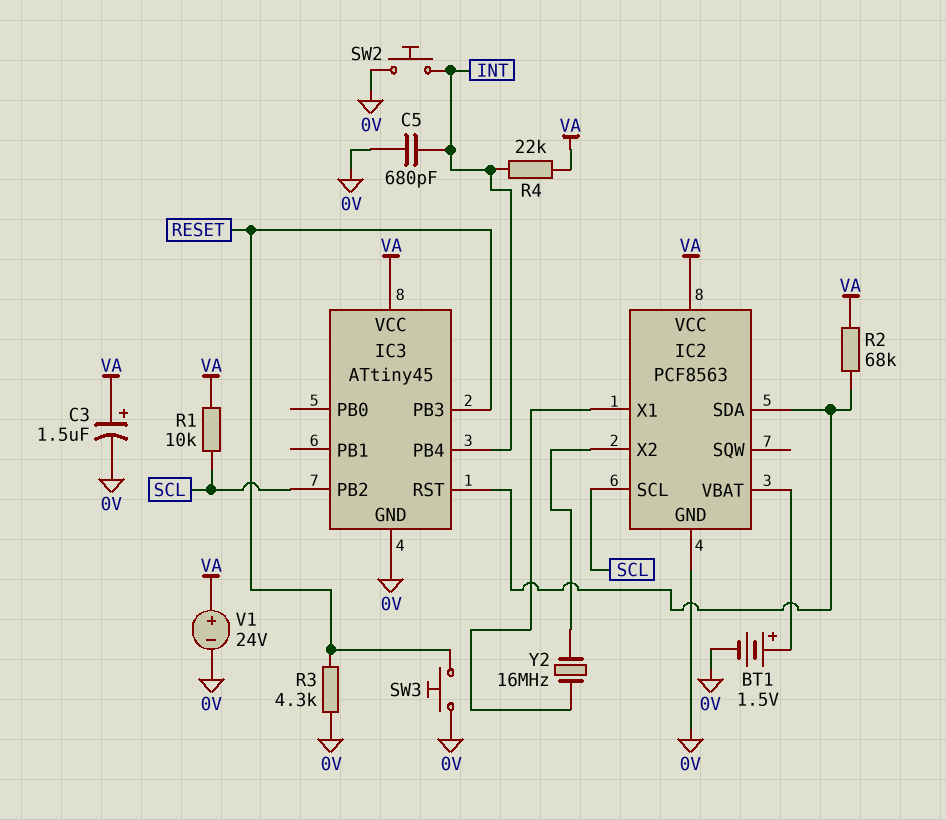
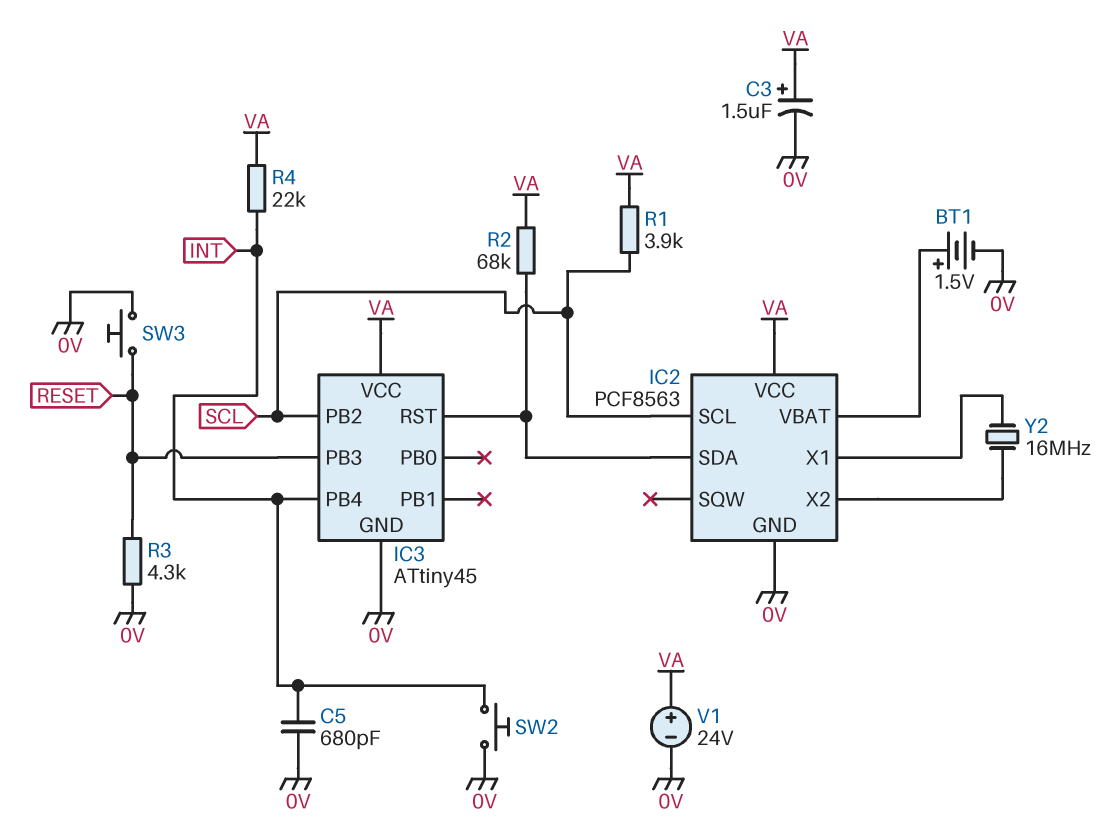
R1: 10k (SCL, VA) -> 3.9k (SCL, VA)

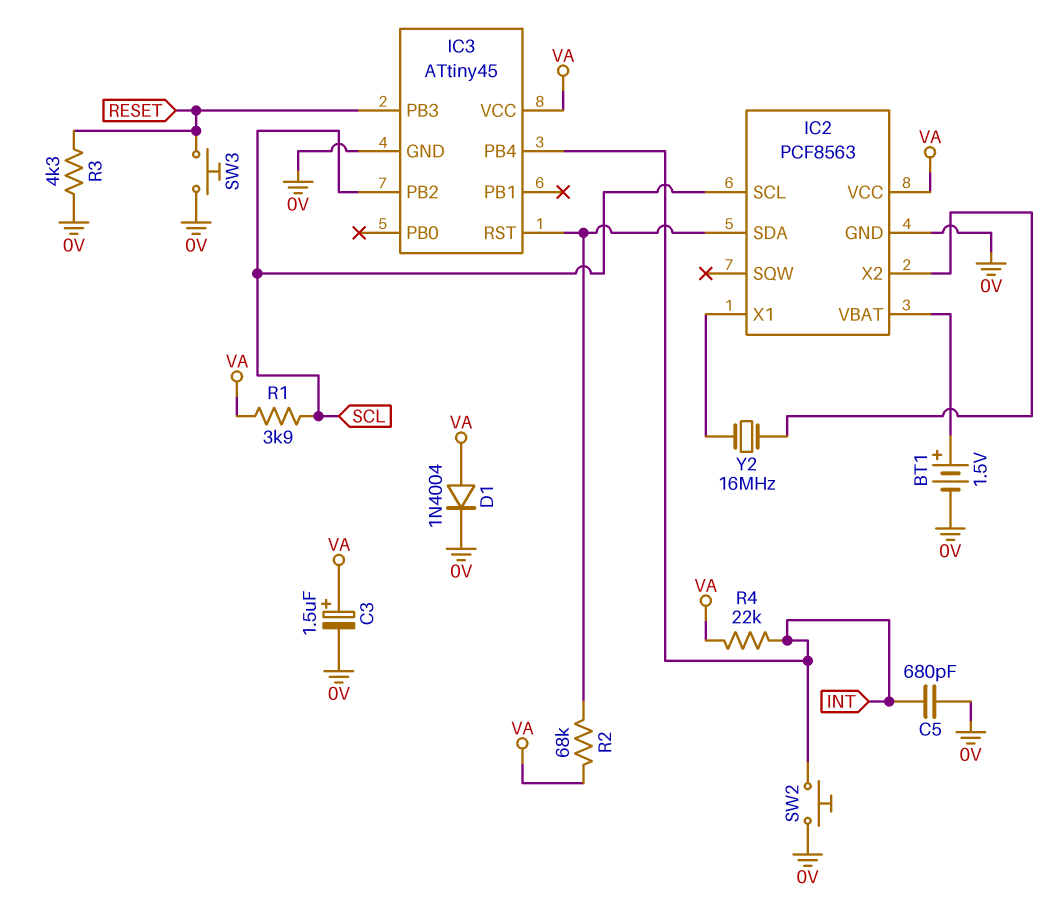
D1: none -> diode 1N4004 (A VA, K 0V)
V1: 24V (plus VA, minus 0V) -> none

